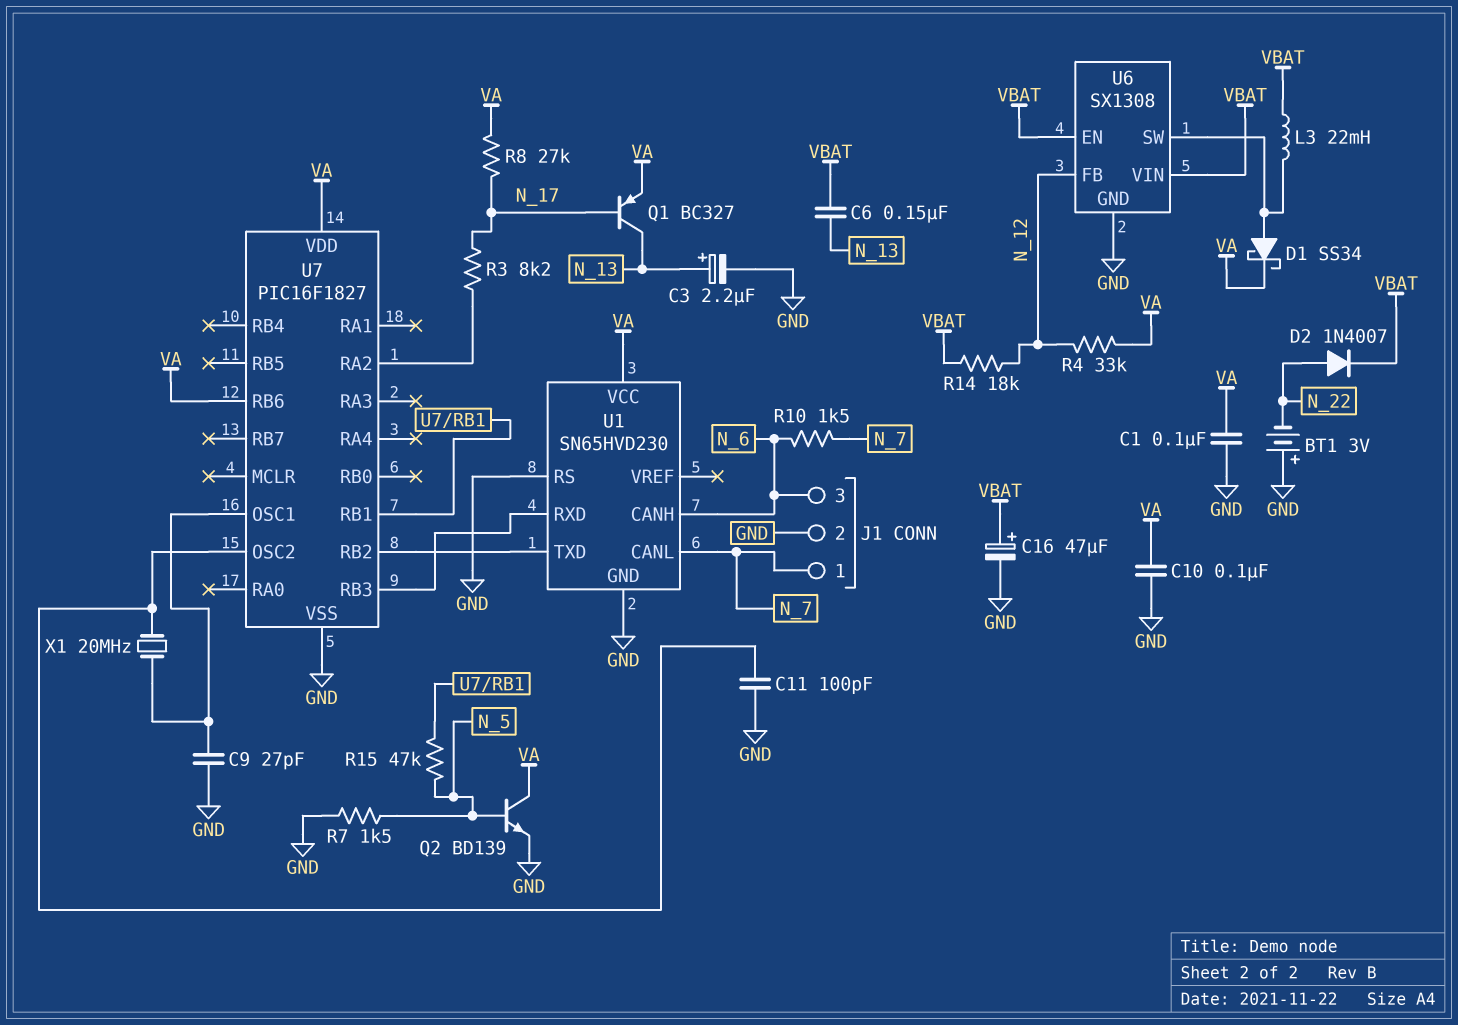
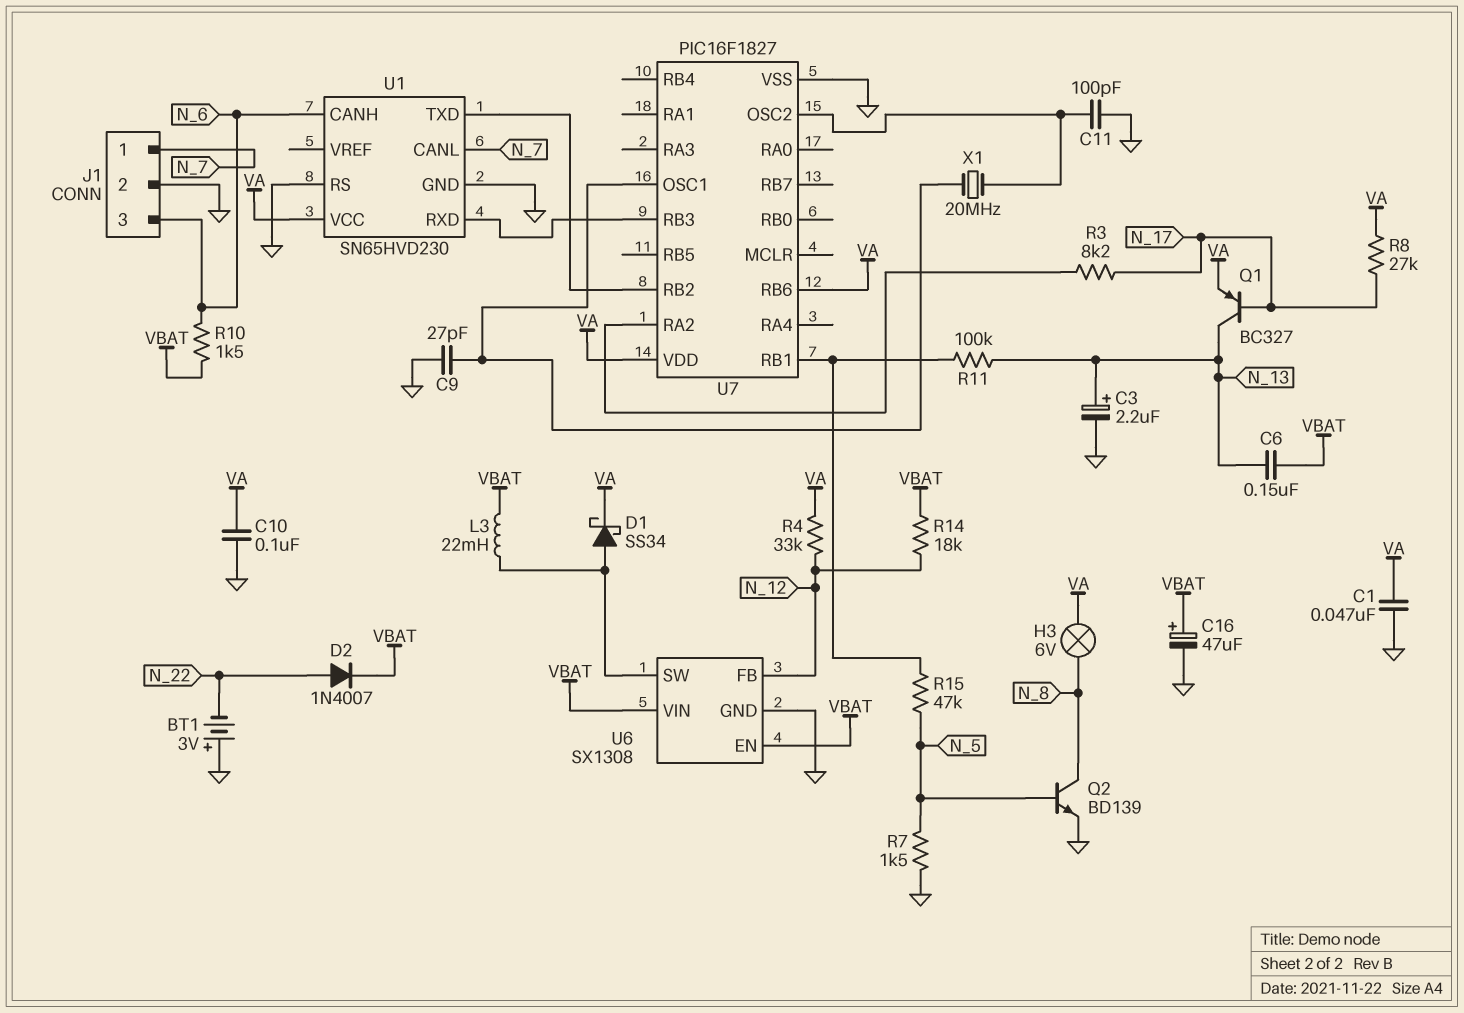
C1: 100nF (GND, VA) -> 47nF (GND, VA)
H3: none -> lamp 6V (N_8, VA)
Q2: NPN BD139 (B N_5, C VA, E GND) -> NPN BD139 (B N_5, C N_8, E GND)
R10: 1.5k (N_6, N_7) -> 1.5k (N_6, VBAT)
R11: none -> 100k (N_13, U7/RB1)

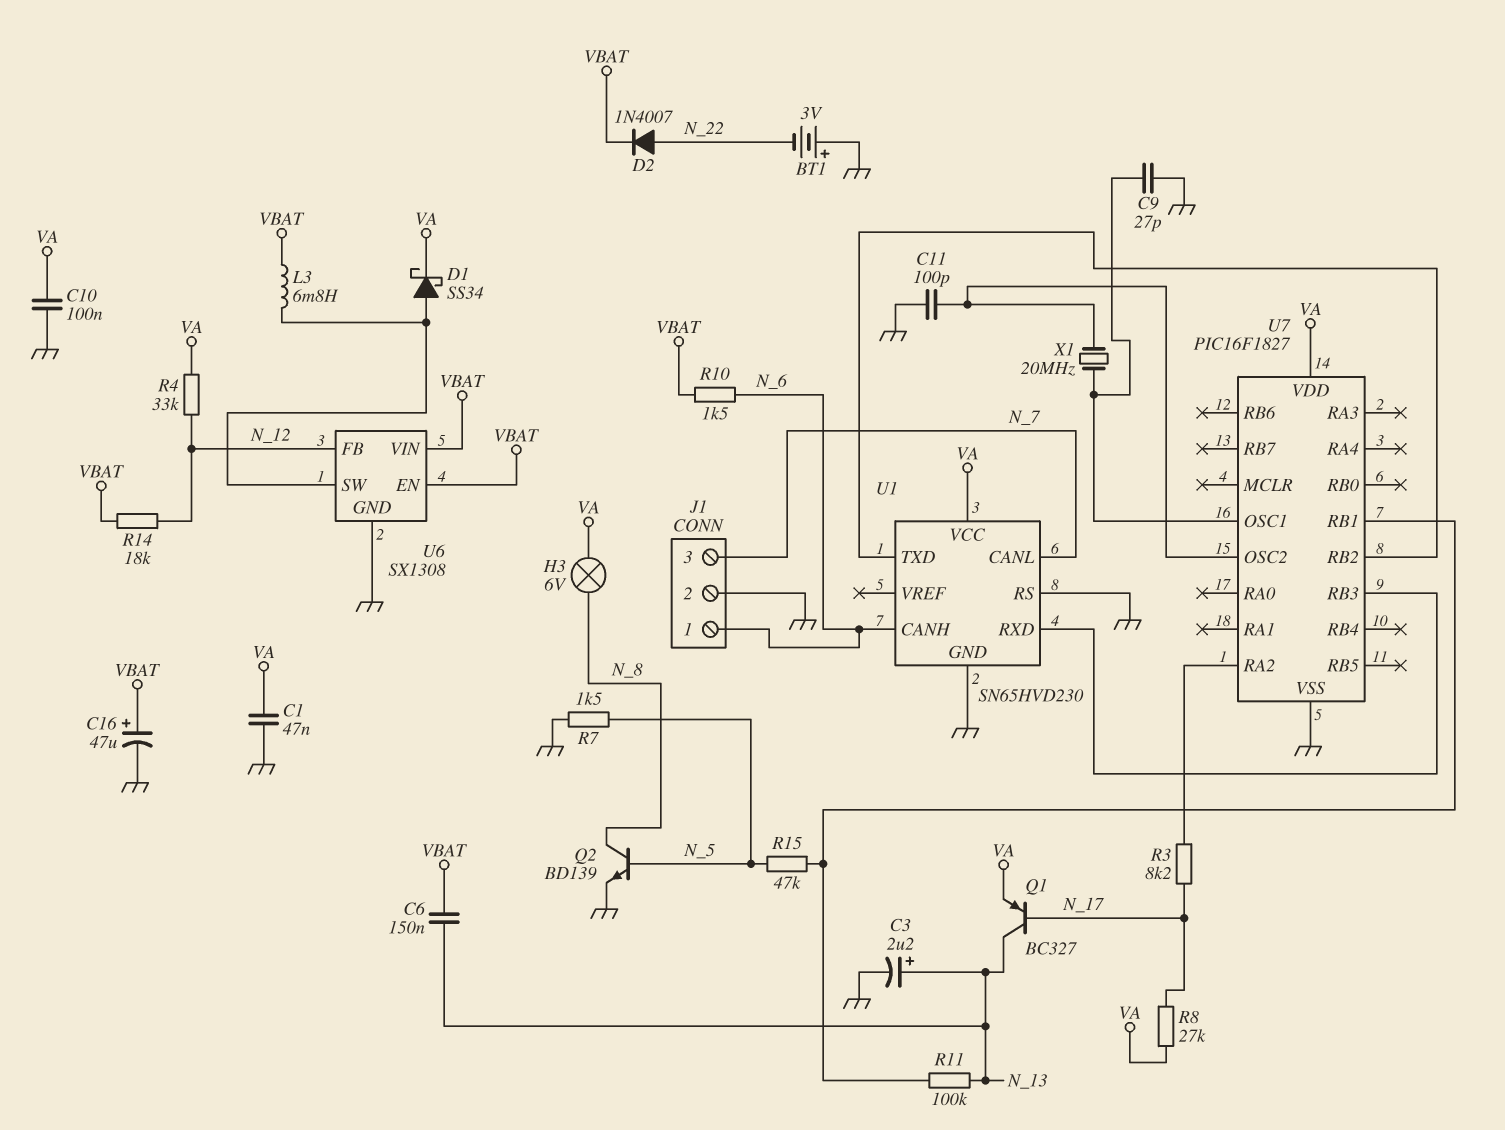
J1 pin 1: N_7 -> N_6
J1 pin 3: N_6 -> N_7
L3: 22mH (U6/SW, VBAT) -> 6.8mH (U6/SW, VBAT)
U7 pin RB6: VA -> none

